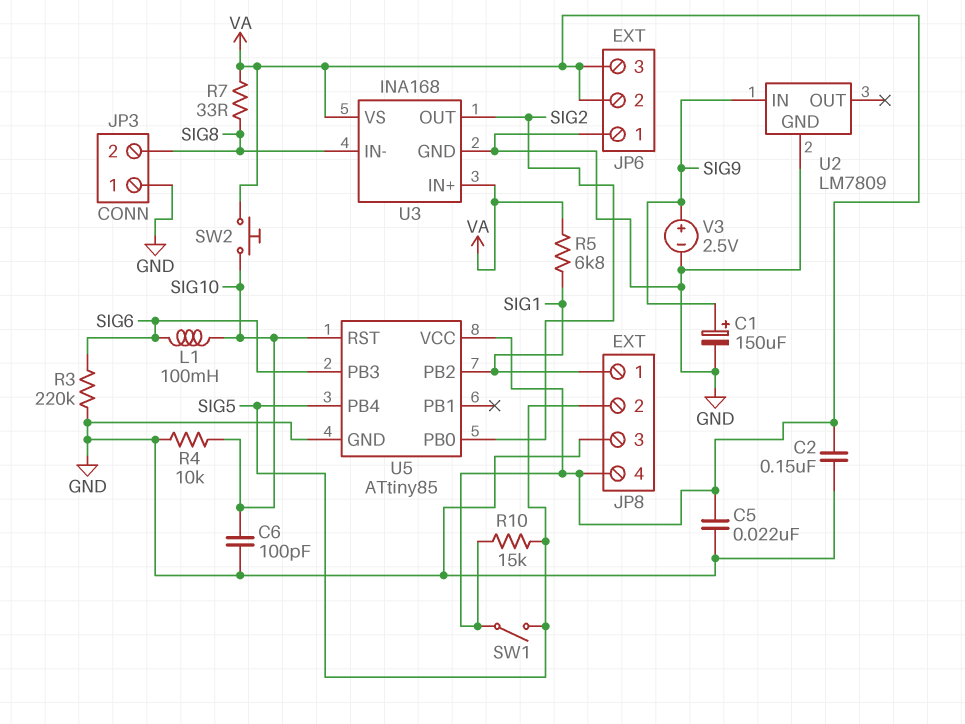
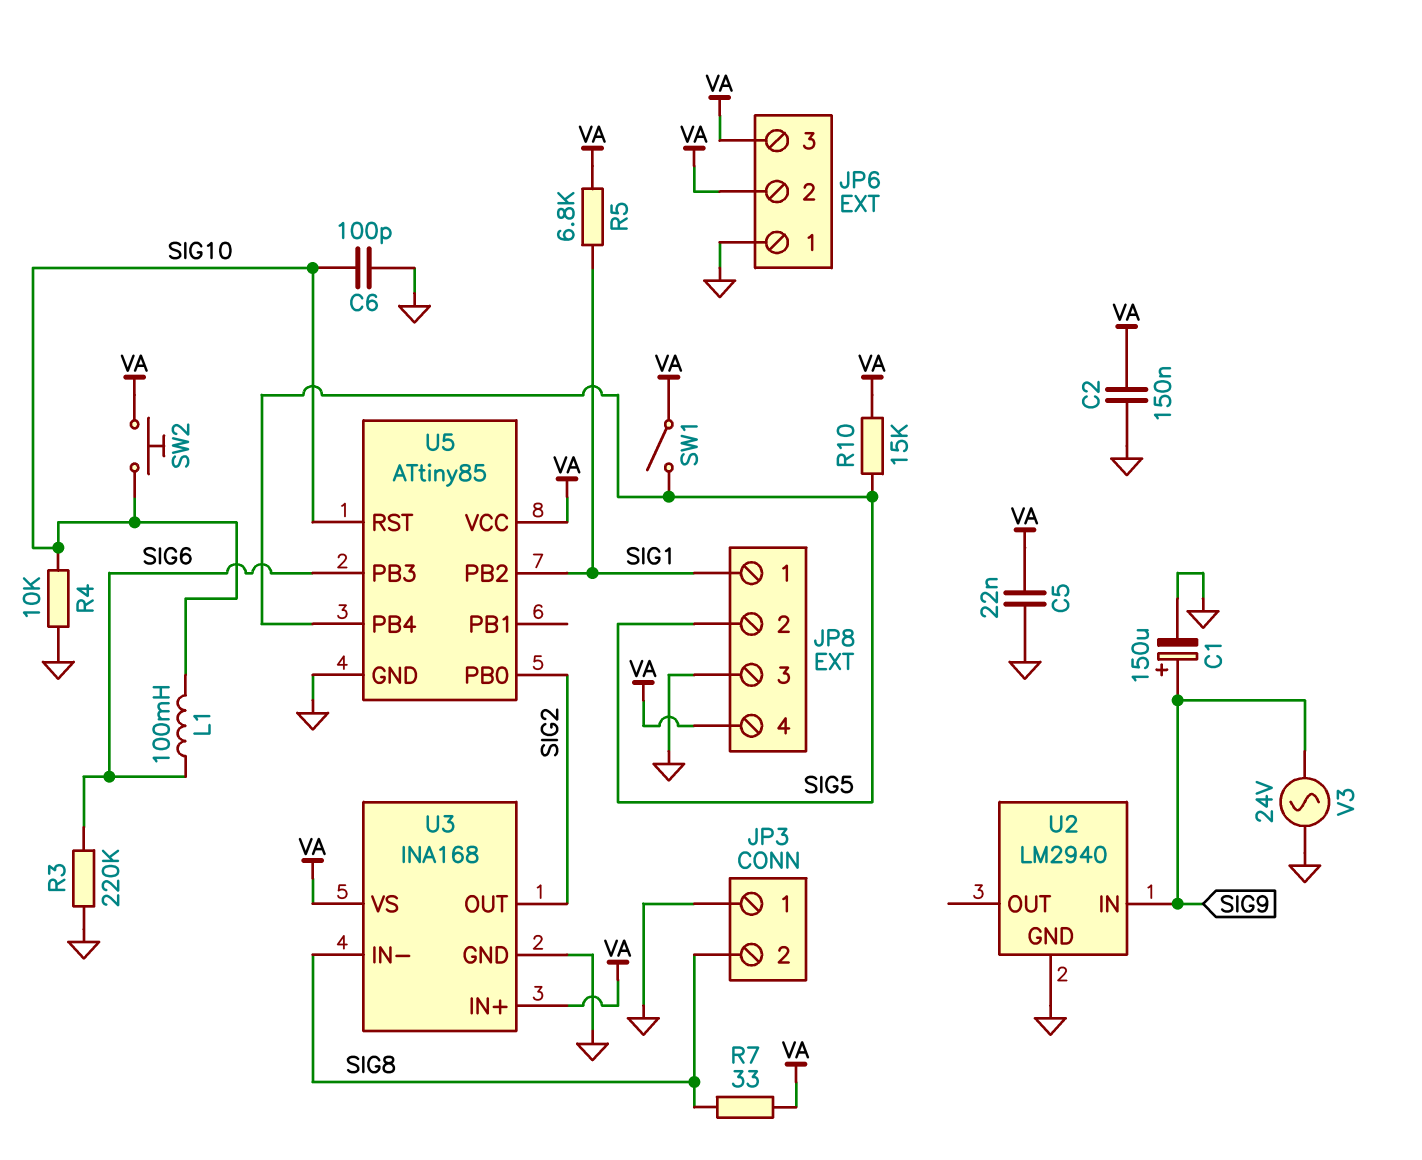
U2: LM7809 -> LM2940
V3: 2.5V (plus SIG9, minus GND) -> AC 24V (GND, SIG9)

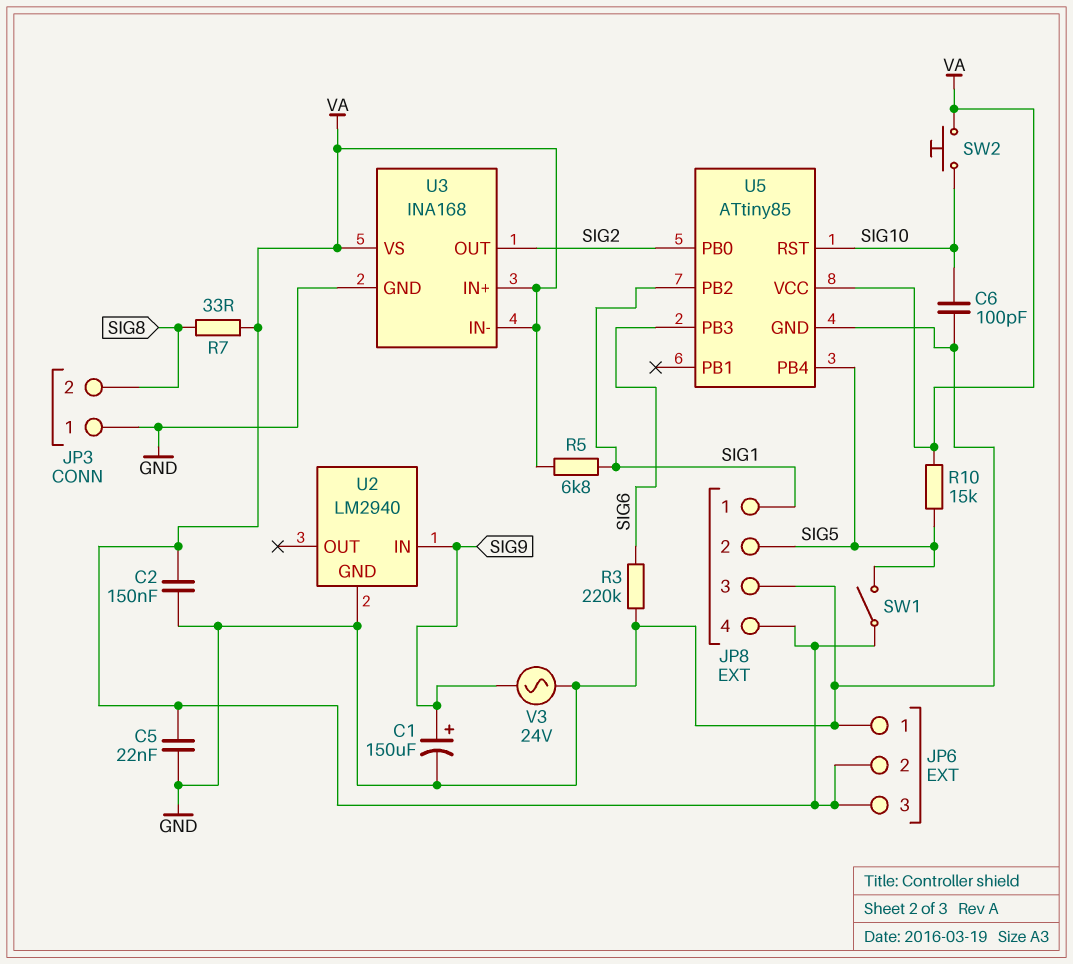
L1: 100mH (SIG6, SIG10) -> none
R4: 10k (GND, SIG10) -> none
U3 pin IN-: SIG8 -> VA

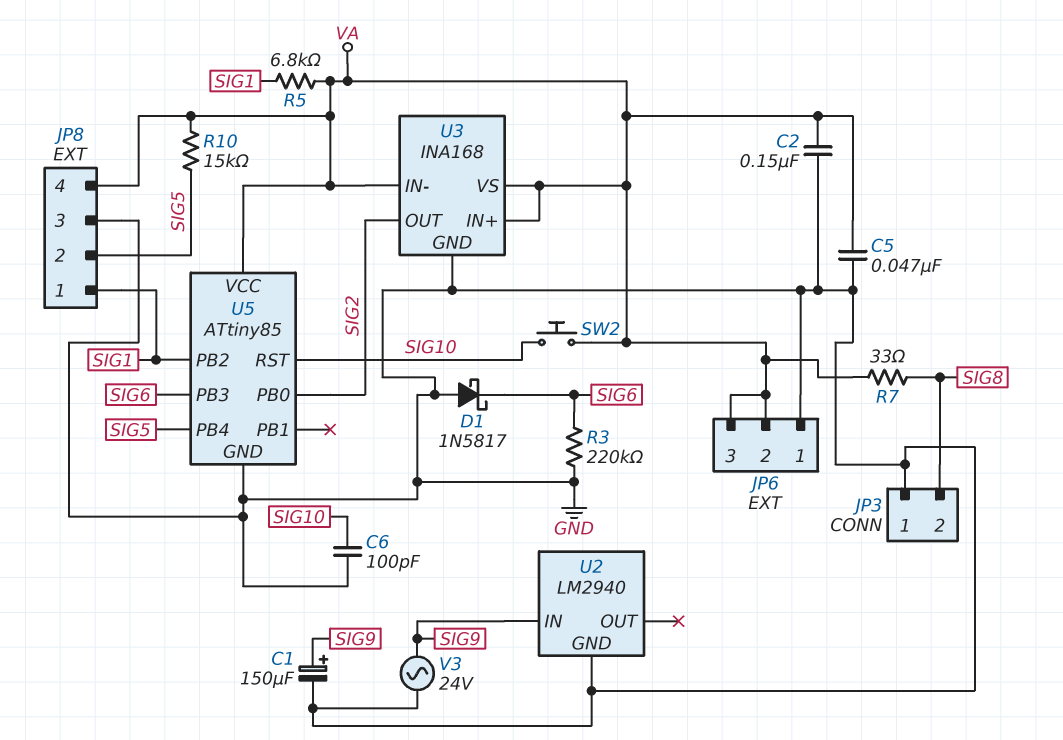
C5: 22nF (GND, VA) -> 47nF (GND, VA)
D1: none -> schottky 1N5817 (A GND, K SIG6)
SW1: switch (SIG5, VA) -> none

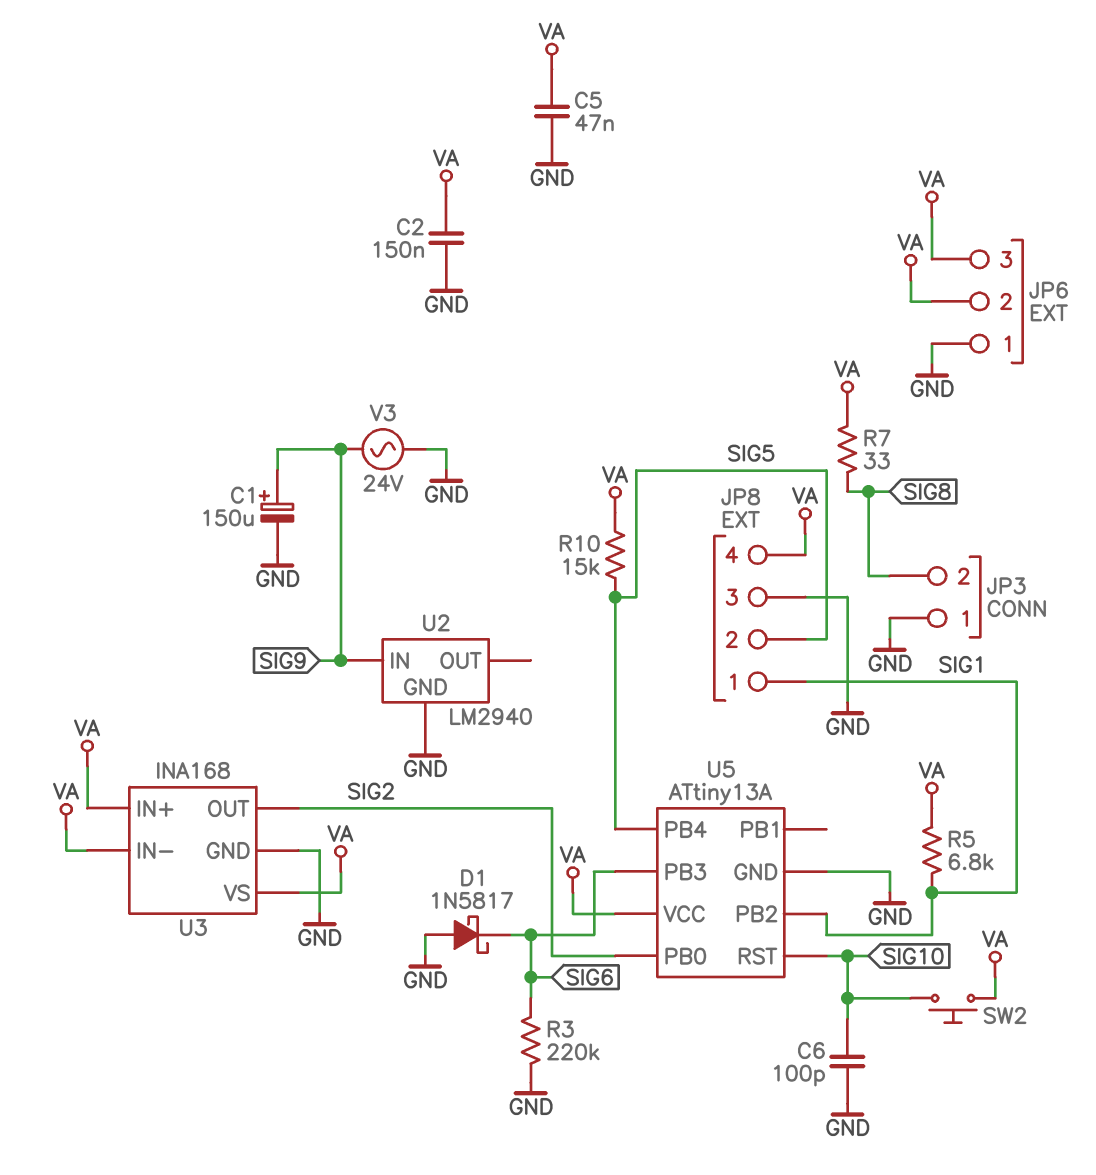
U5: ATtiny85 -> ATtiny13A

